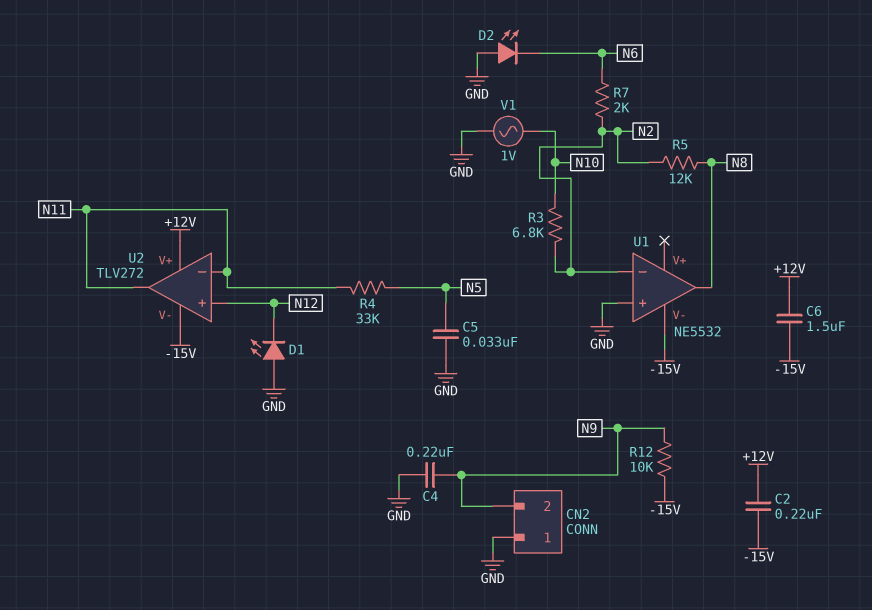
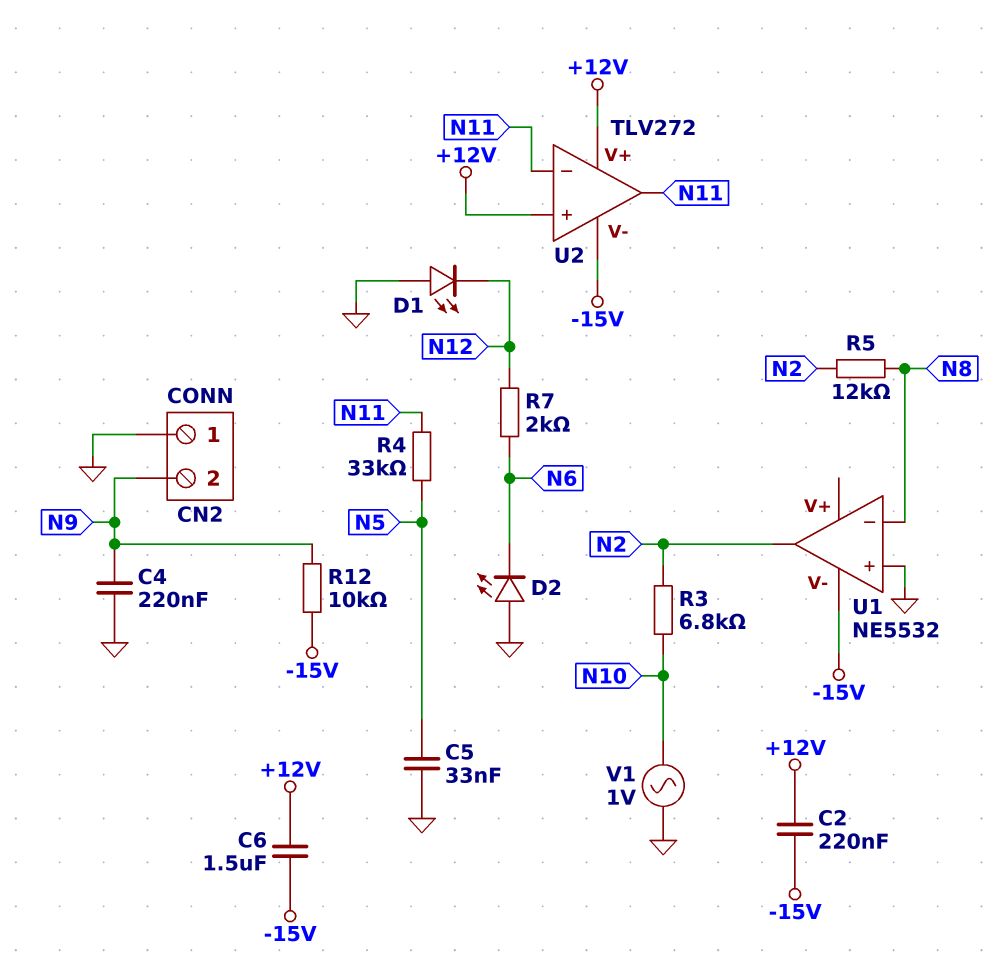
R7: 2k (N2, N6) -> 2k (N6, N12)
U1 pin in-: N2 -> N8
U1 pin out: N8 -> N2
U2 pin in+: N12 -> +12V

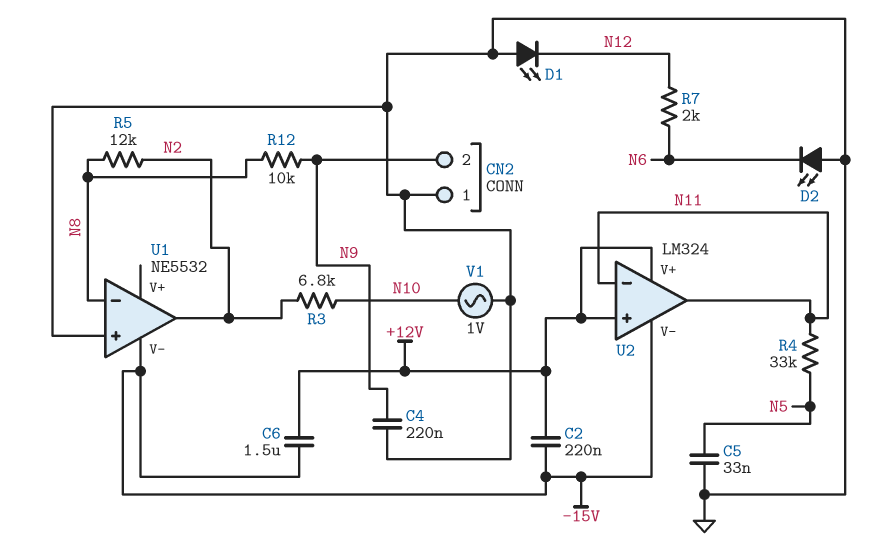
R12: 10k (-15V, N9) -> 10k (N8, N9)
U2: TLV272 -> LM324

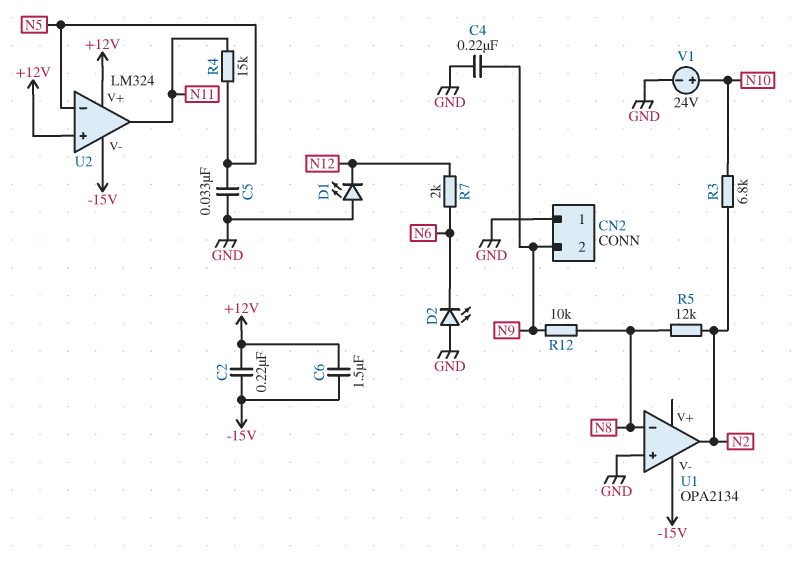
R4: 33k (N5, N11) -> 15k (N5, N11)
U1: NE5532 -> OPA2134
U2 pin in-: N11 -> N5
V1: AC 1V (GND, N10) -> 24V (plus N10, minus GND)

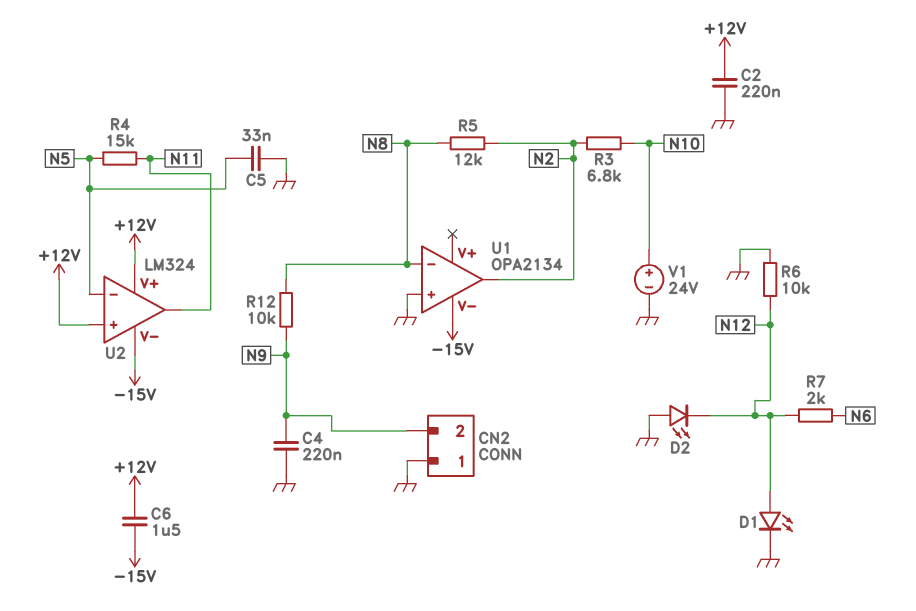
C2: 220nF (+12V, -15V) -> 220nF (+12V, GND)
D1: LED (A GND, K N12) -> LED (A N12, K GND)
D2: LED (A GND, K N6) -> LED (A GND, K N12)
R6: none -> 10k (GND, N12)

